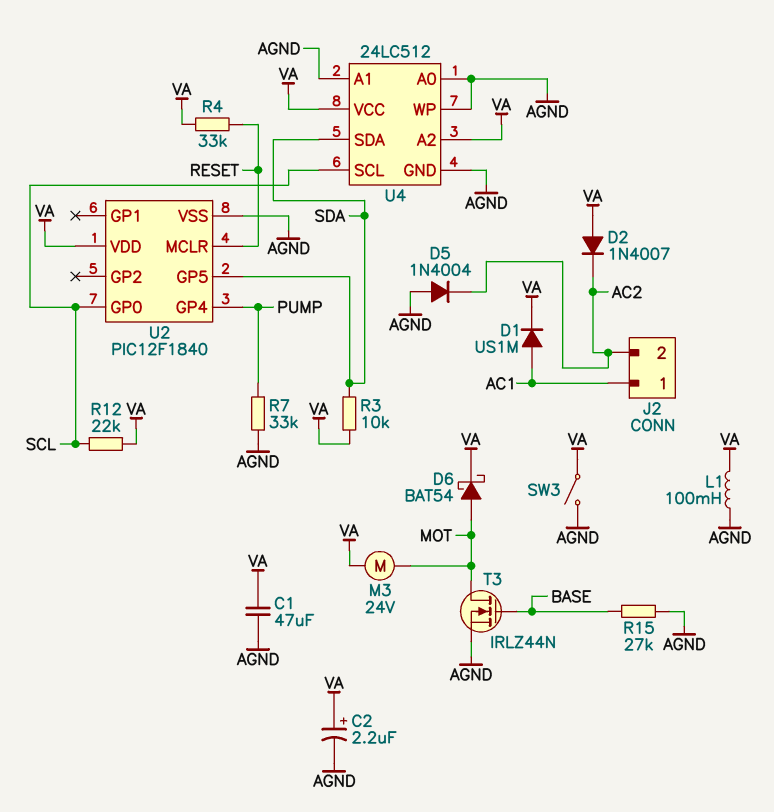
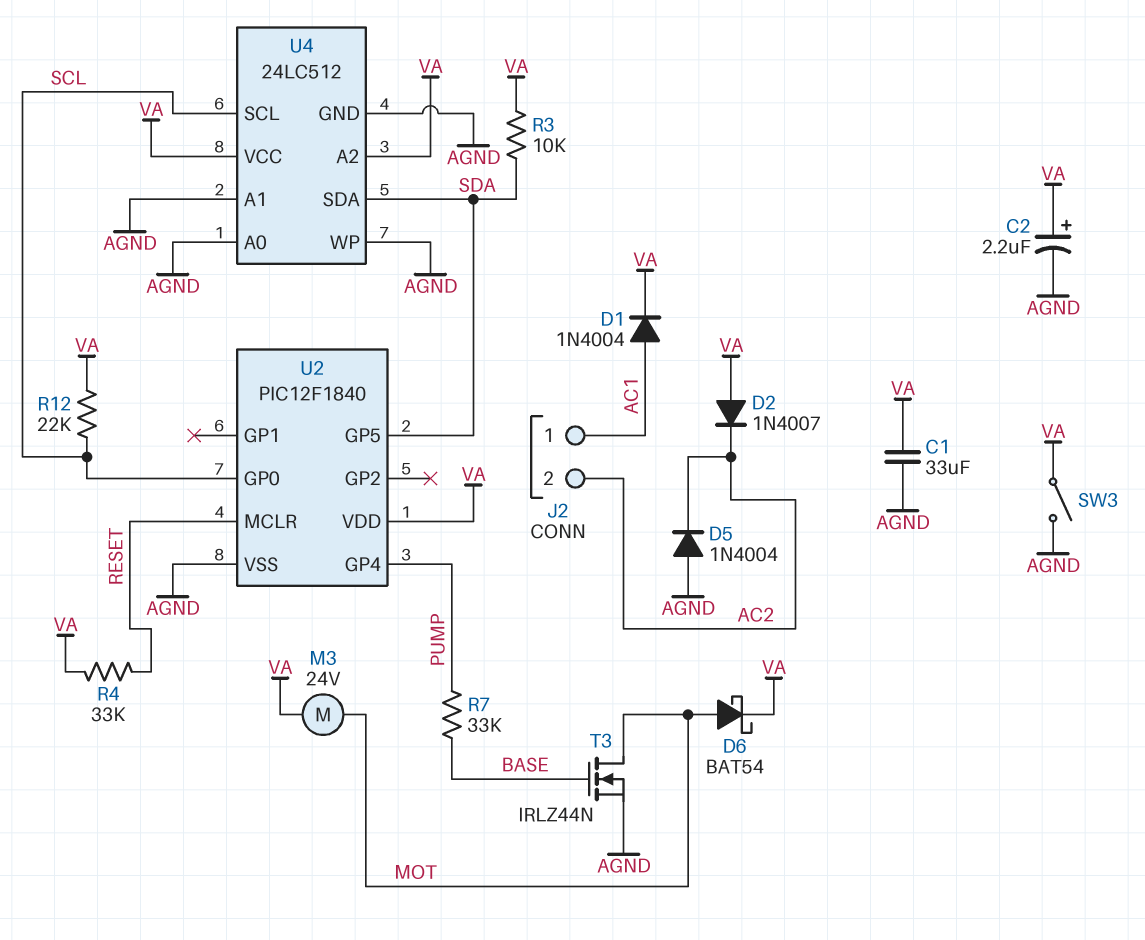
C1: 47uF (AGND, VA) -> 33uF (AGND, VA)
D1: diode US1M (A AC1, K VA) -> diode 1N4004 (A AC1, K VA)
L1: 100mH (AGND, VA) -> none
R7: 33k (AGND, PUMP) -> 33k (BASE, PUMP)
R15: 27k (AGND, BASE) -> none

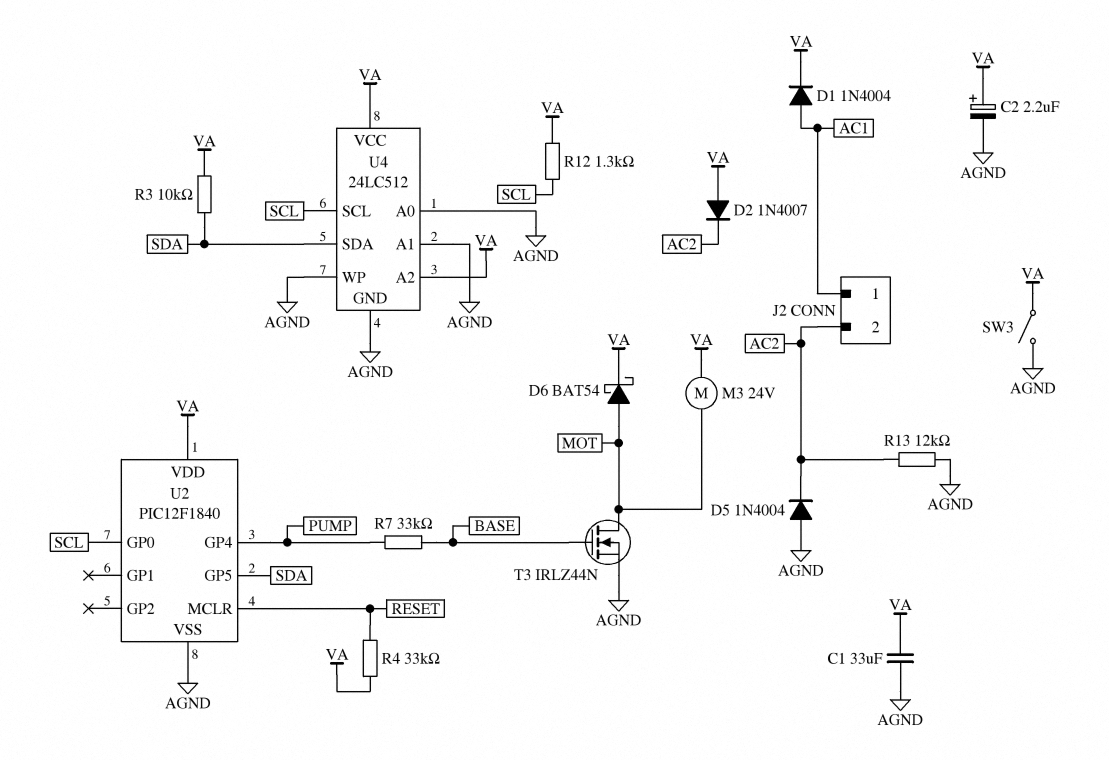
R12: 22k (SCL, VA) -> 1.3k (SCL, VA)
R13: none -> 12k (AC2, AGND)

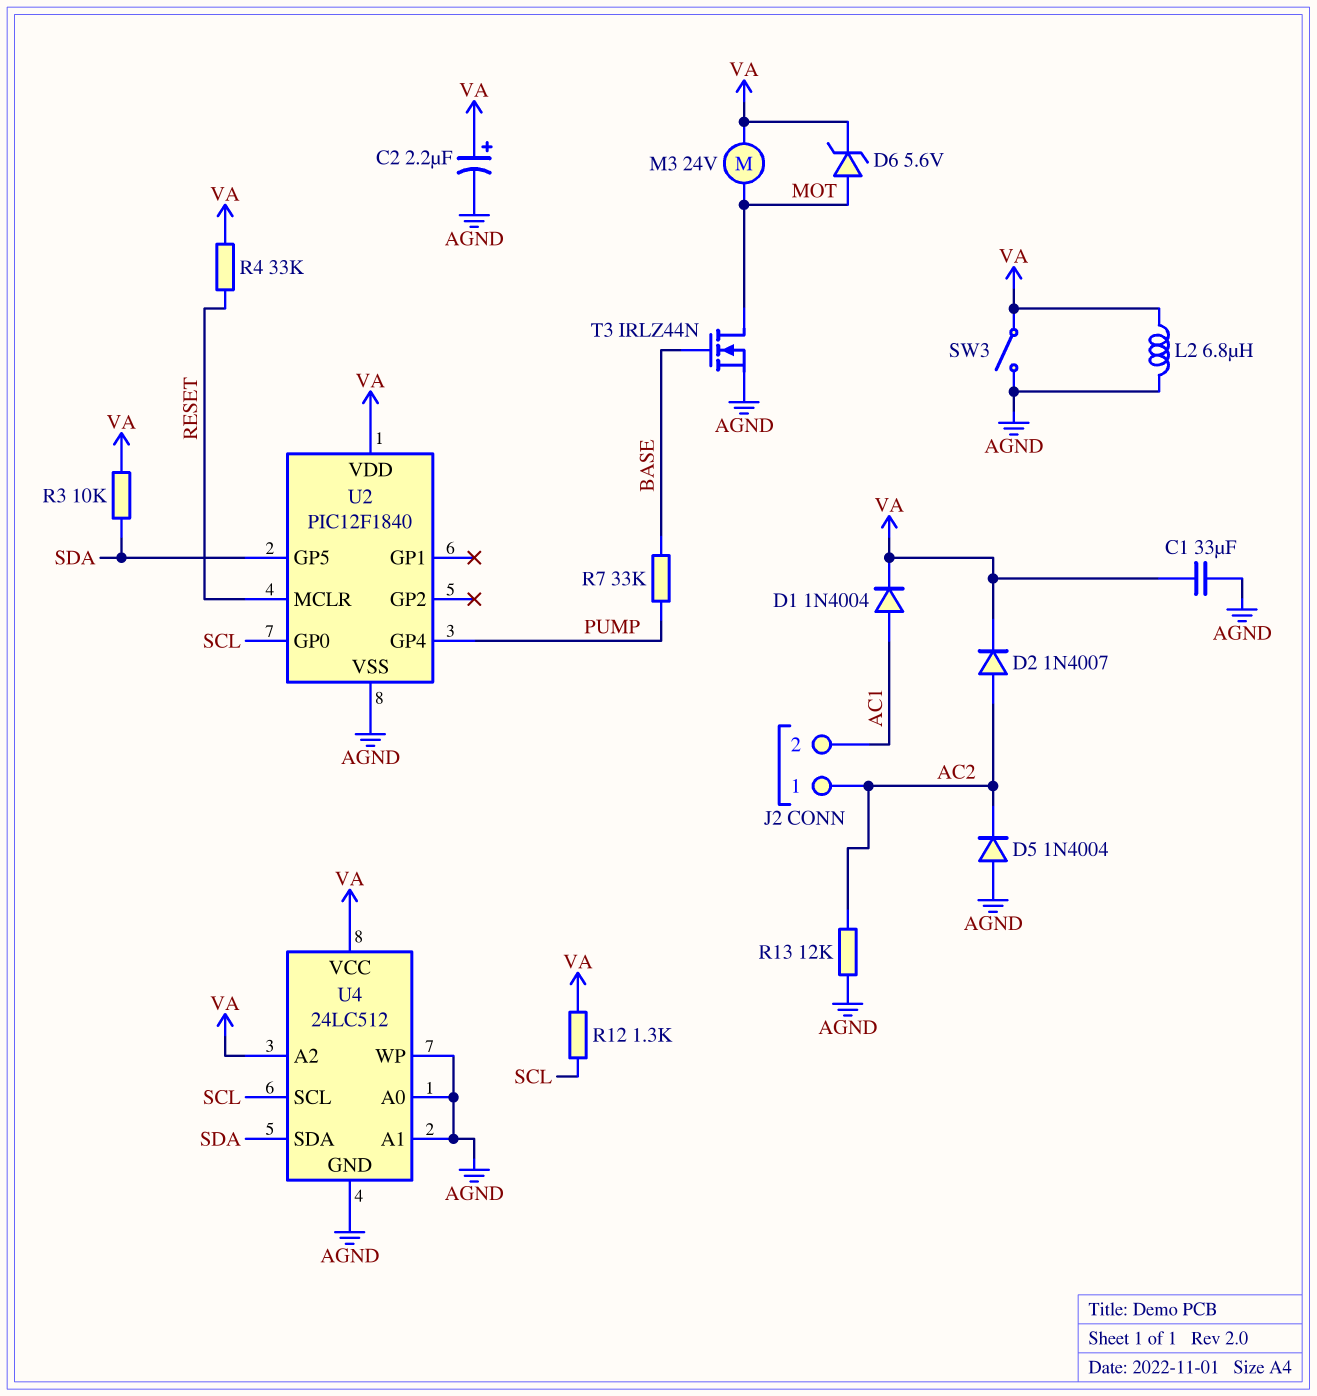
D2: diode 1N4007 (A VA, K AC2) -> diode 1N4007 (A AC2, K VA)
D6: schottky BAT54 (A MOT, K VA) -> zener 5.6V (A MOT, K VA)
J2 pin 1: AC1 -> AC2
J2 pin 2: AC2 -> AC1
L2: none -> 6.8uH (AGND, VA)

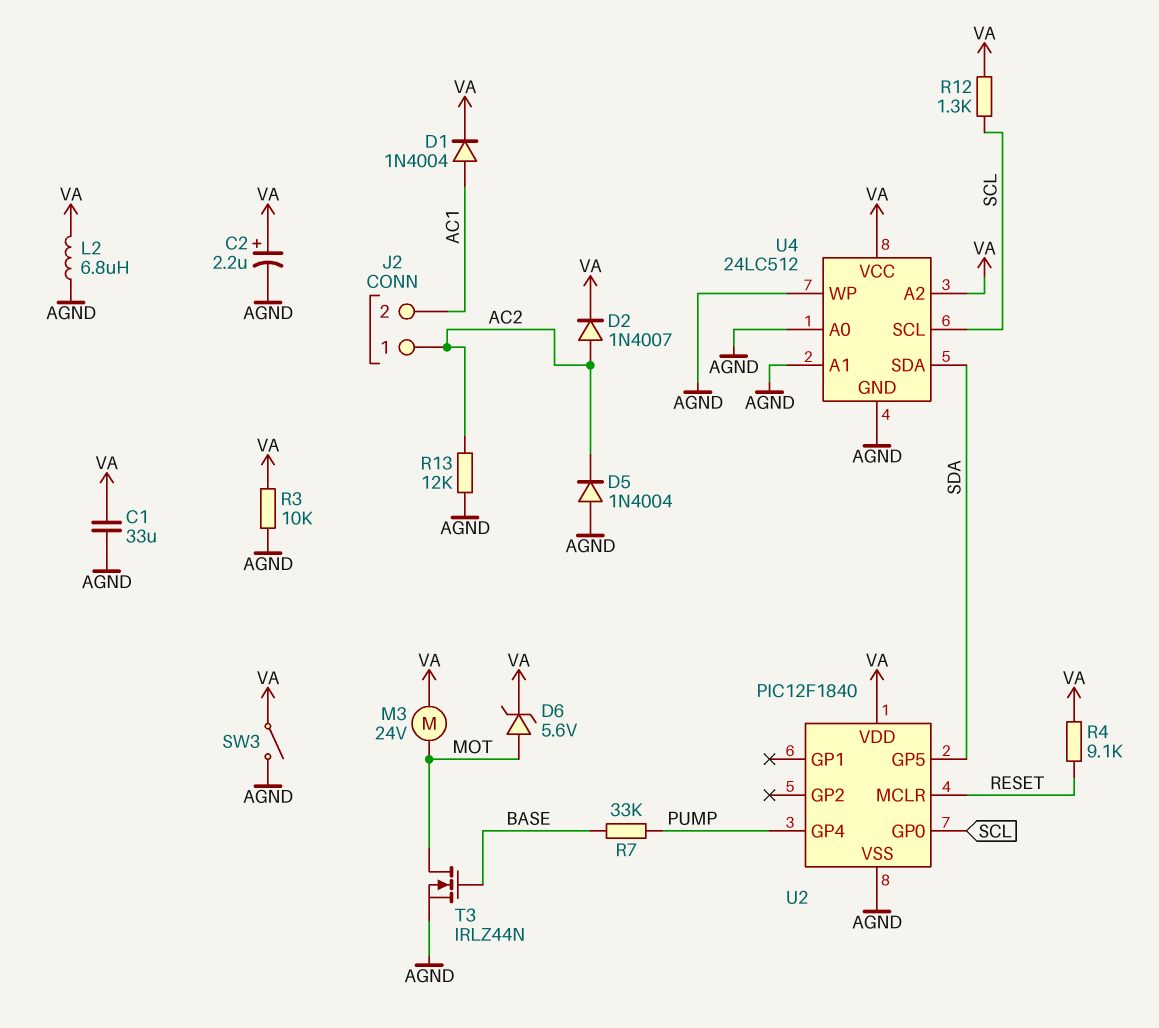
R3: 10k (SDA, VA) -> 10k (AGND, VA)
R4: 33k (RESET, VA) -> 9.1k (RESET, VA)

